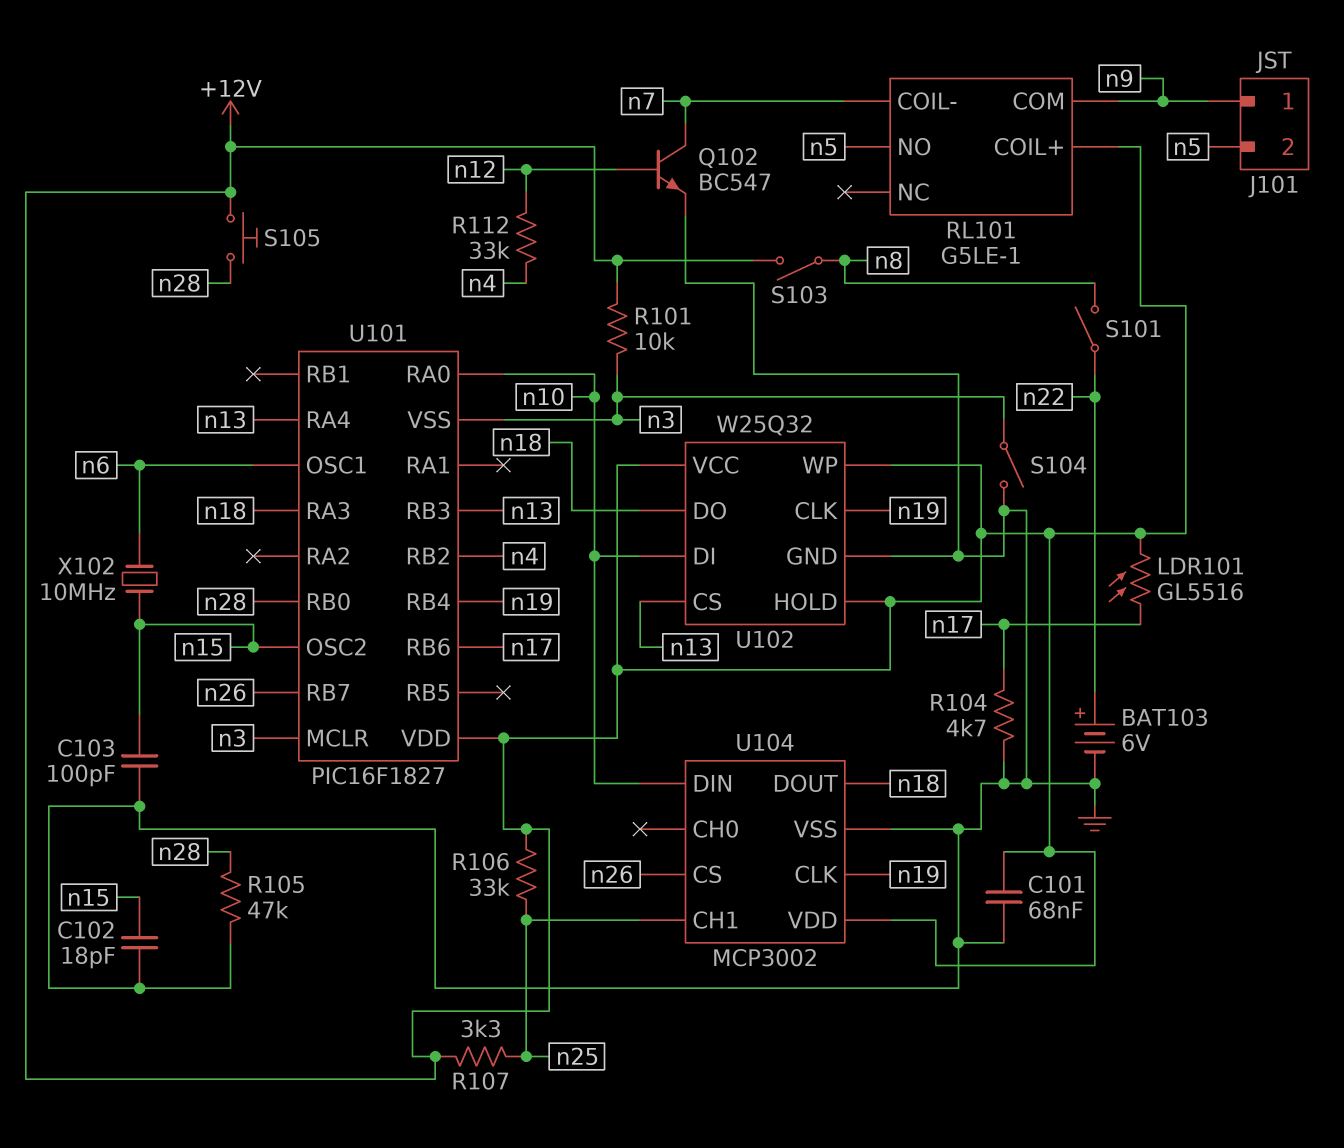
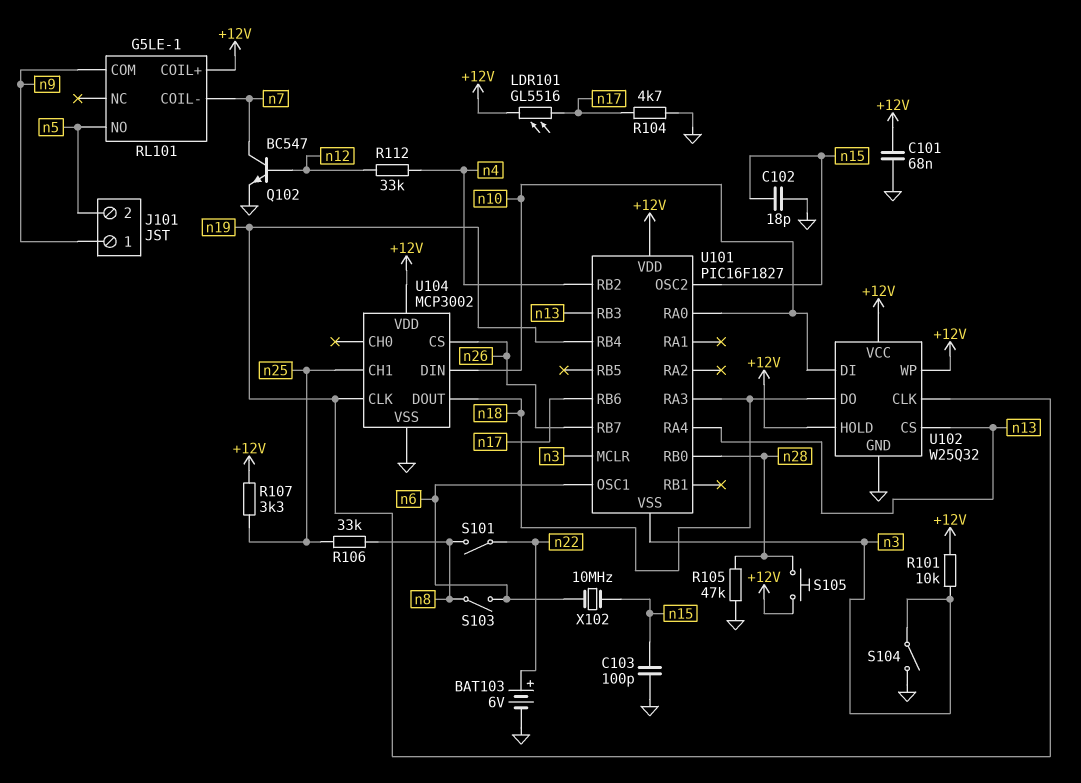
R106: 33k (+12V, n25) -> 33k (n8, n25)
S103: switch (+12V, n8) -> switch (n6, n8)

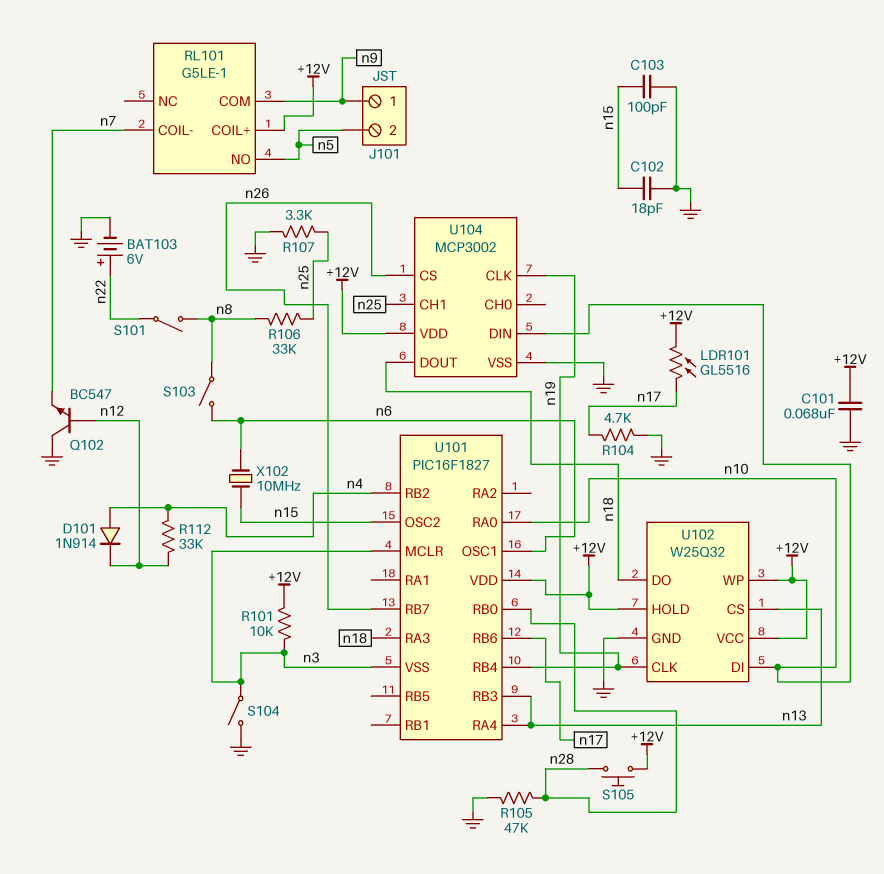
D101: none -> diode 1N914 (A n4, K n12)
Q102: NPN BC547 (B n12, C n7, E GND) -> NPN BC547 (B n12, C GND, E n7)
R107: 3.3k (+12V, n25) -> 3.3k (GND, n25)

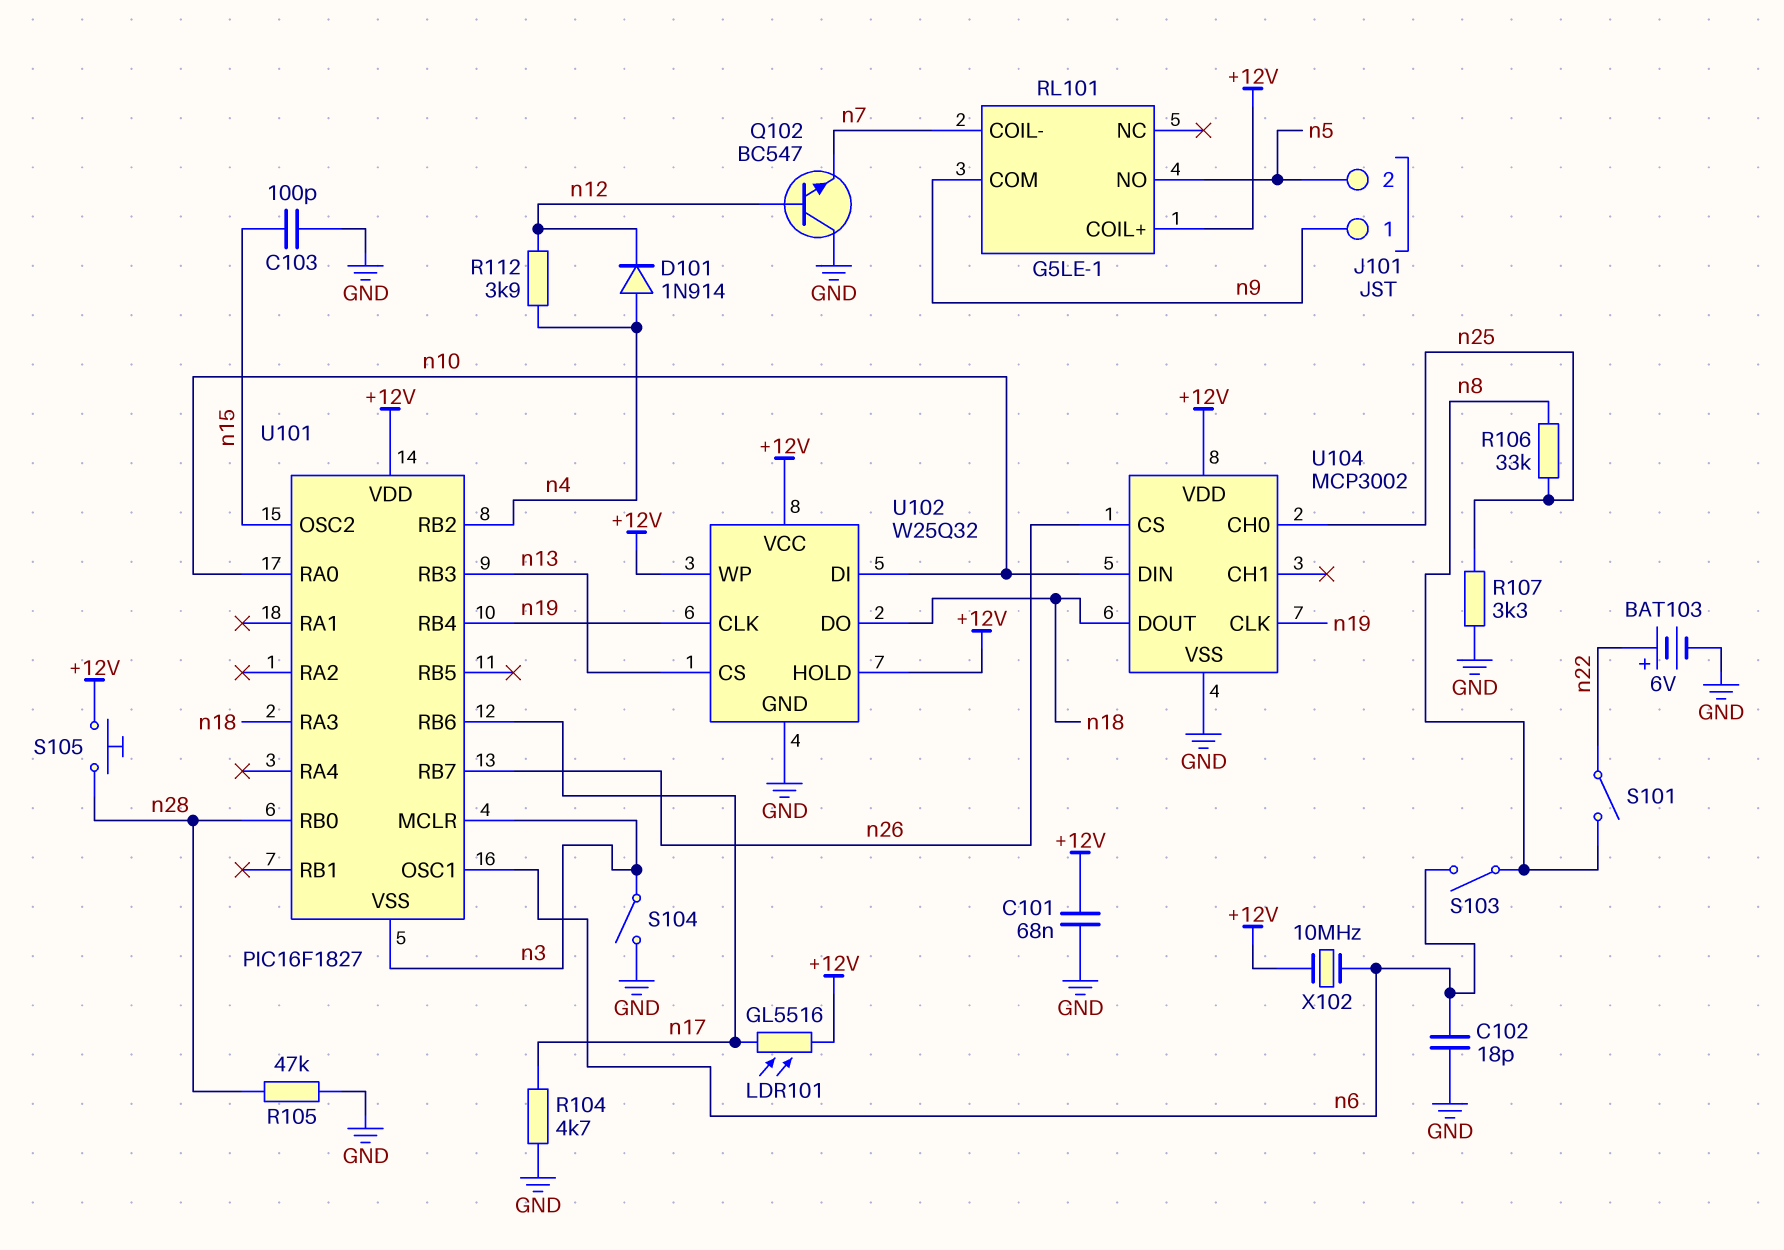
C102: 18pF (GND, n15) -> 18pF (GND, n6)
R101: 10k (+12V, n3) -> none
R112: 33k (n4, n12) -> 3.9k (n4, n12)
U101 pin RA4: n13 -> none
U104 pin CH0: none -> n25
U104 pin CH1: n25 -> none
X102: 10MHz (n6, n15) -> 10MHz (+12V, n6)

